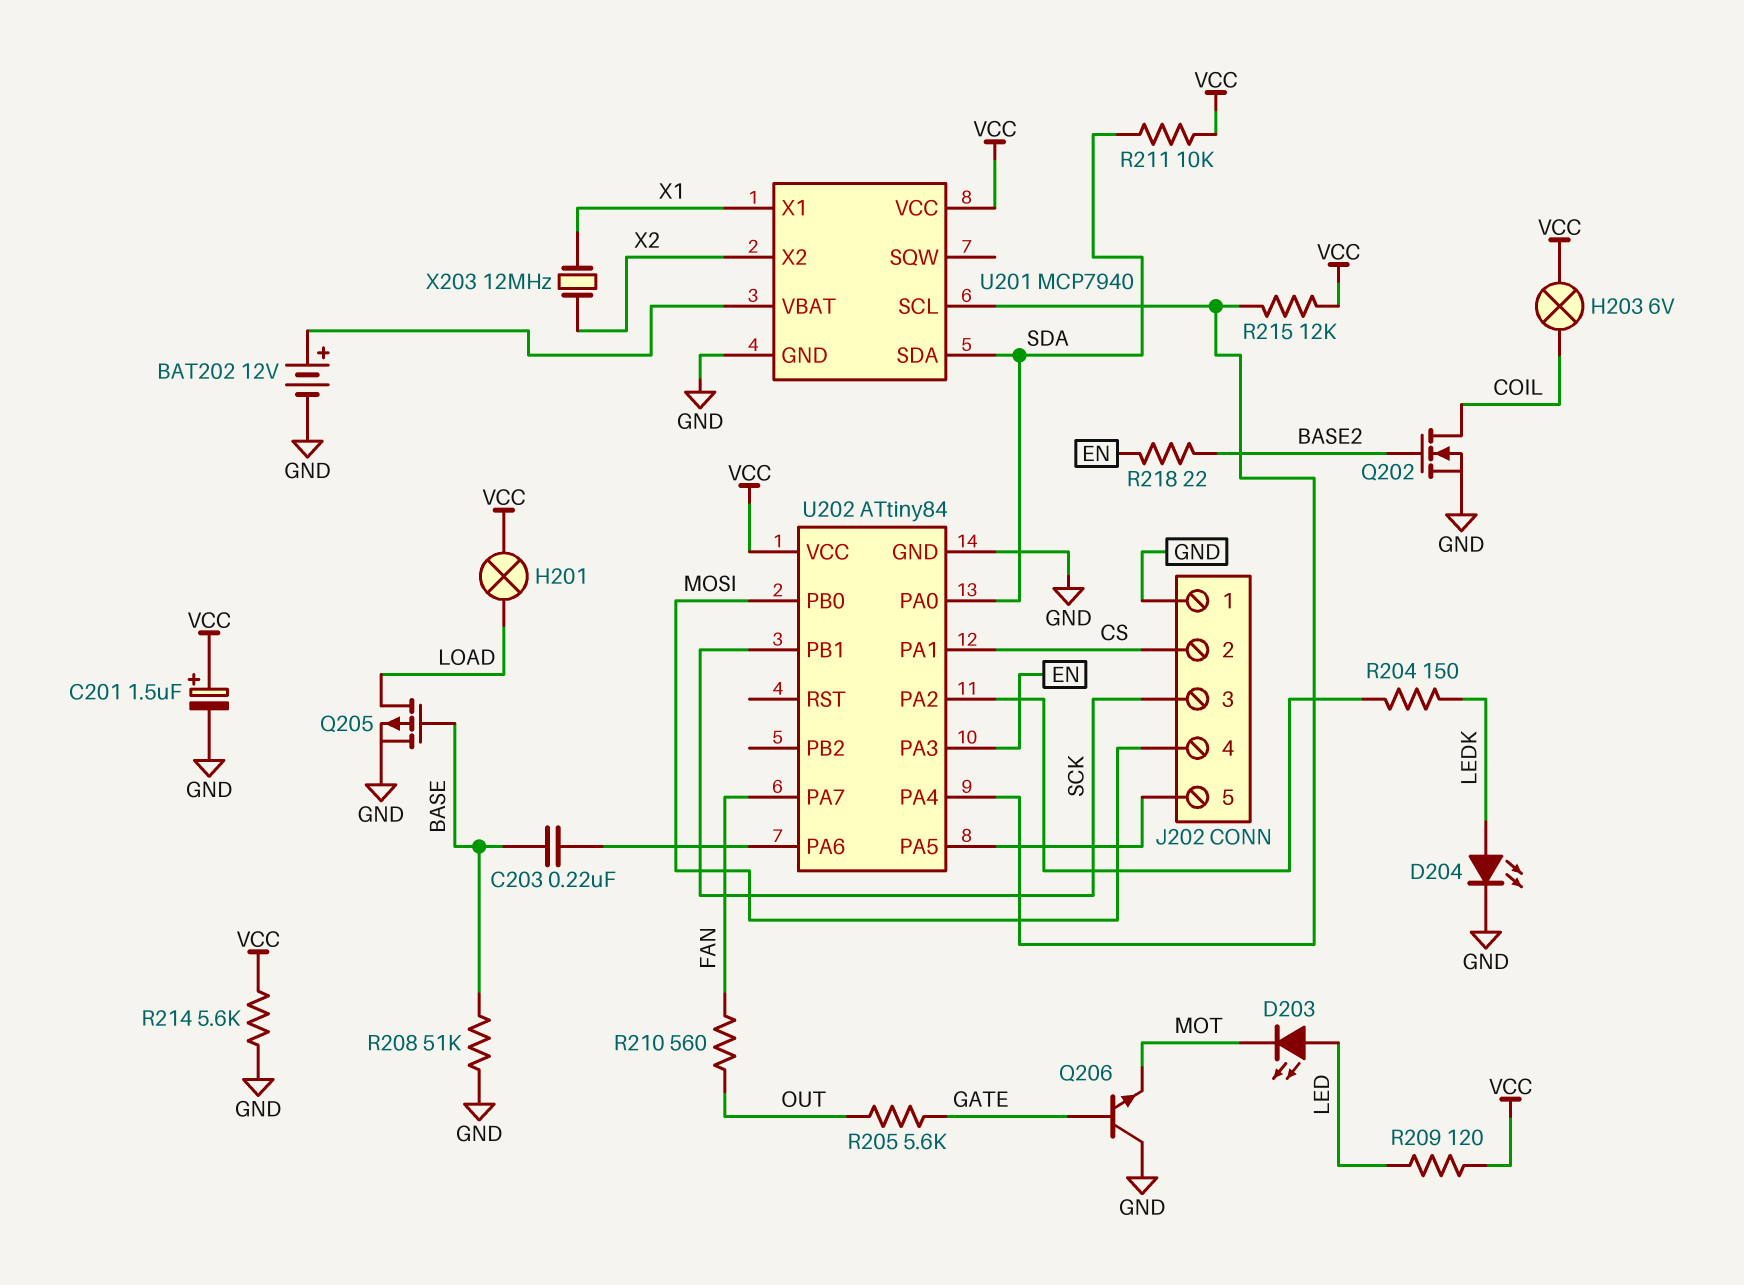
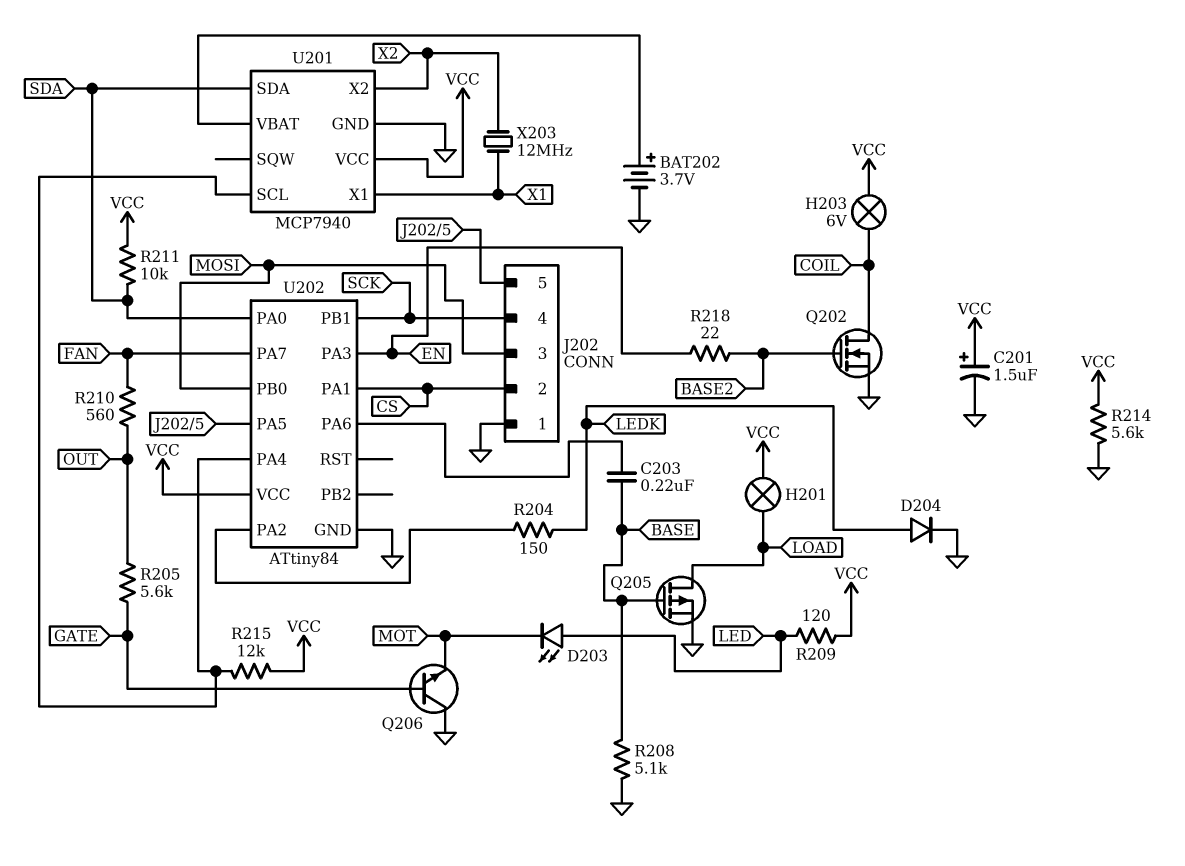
BAT202: 12V (plus U201/VBAT, minus GND) -> 3.7V (plus U201/VBAT, minus GND)
D204: LED (A LEDK, K GND) -> diode (A LEDK, K GND)
J202 pin 3: SCK -> MOSI
J202 pin 4: MOSI -> SCK
R208: 51k (BASE, GND) -> 5.1k (BASE, GND)

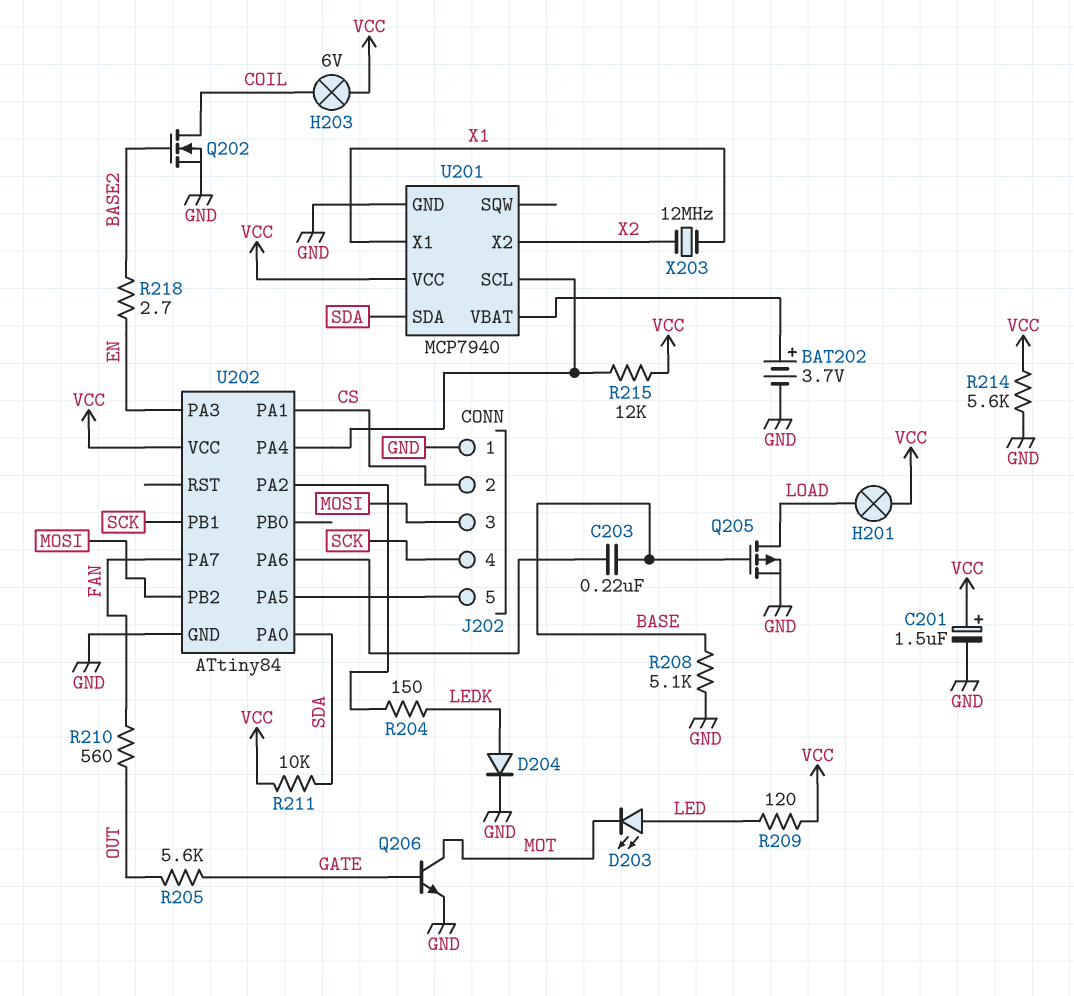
Q206: NPN (B GATE, C GND, E MOT) -> NPN (B GATE, C MOT, E GND)
R218: 22 (BASE2, EN) -> 2.7 (BASE2, EN)
U202 pin PB0: MOSI -> none
U202 pin PB2: none -> MOSI

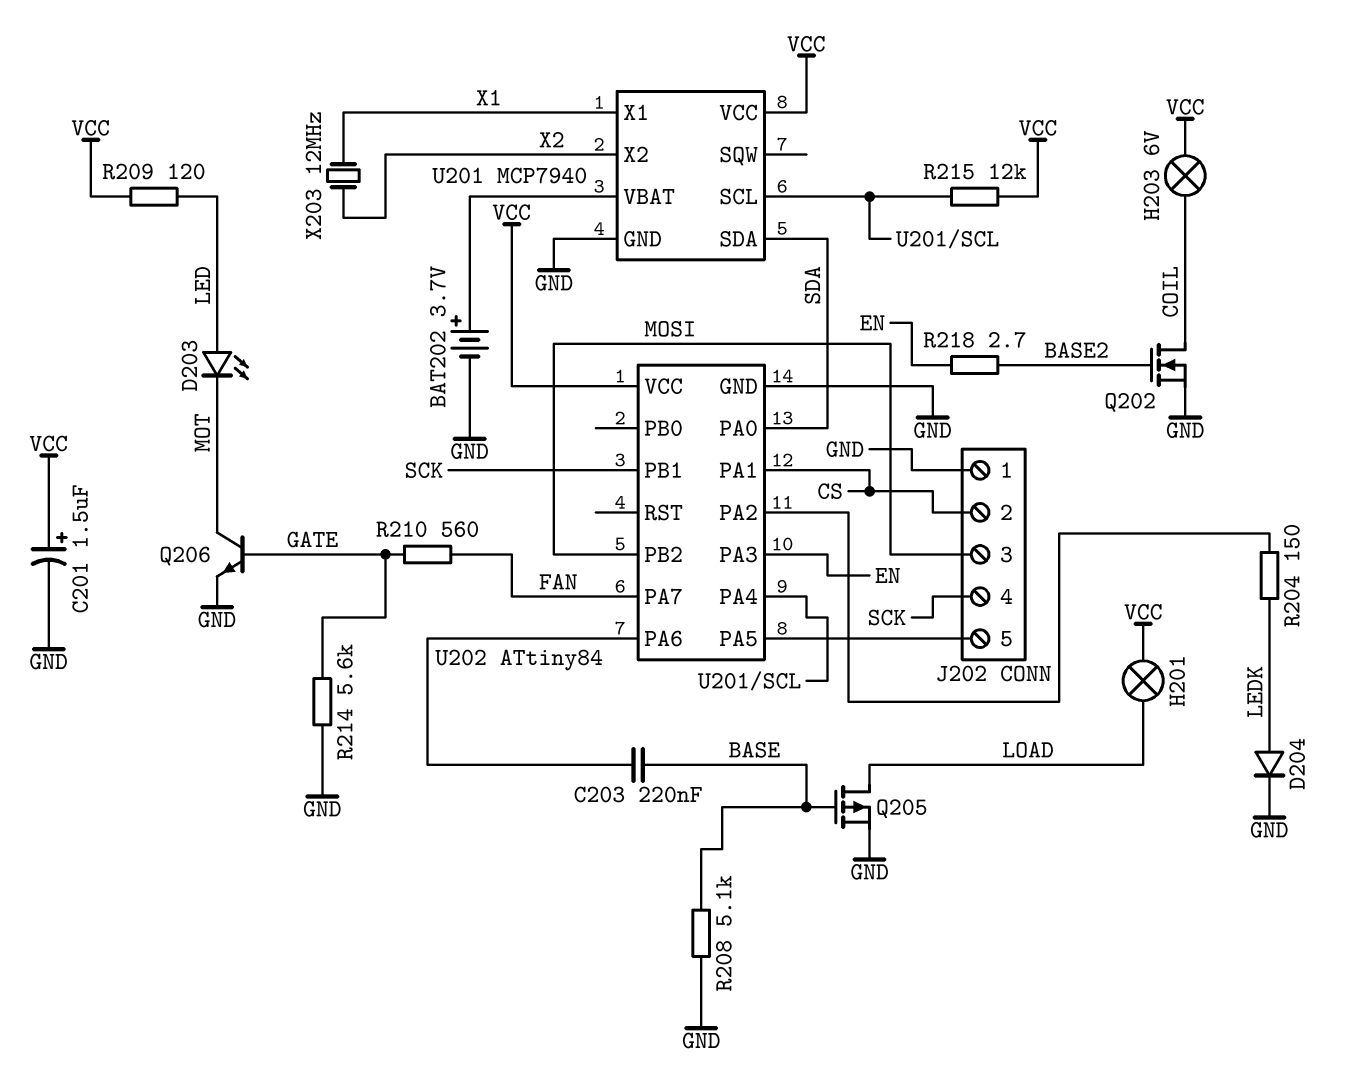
R205: 5.6k (GATE, OUT) -> none
R210: 560 (FAN, OUT) -> 560 (FAN, GATE)
R211: 10k (SDA, VCC) -> none
R214: 5.6k (GND, VCC) -> 5.6k (GATE, GND)

